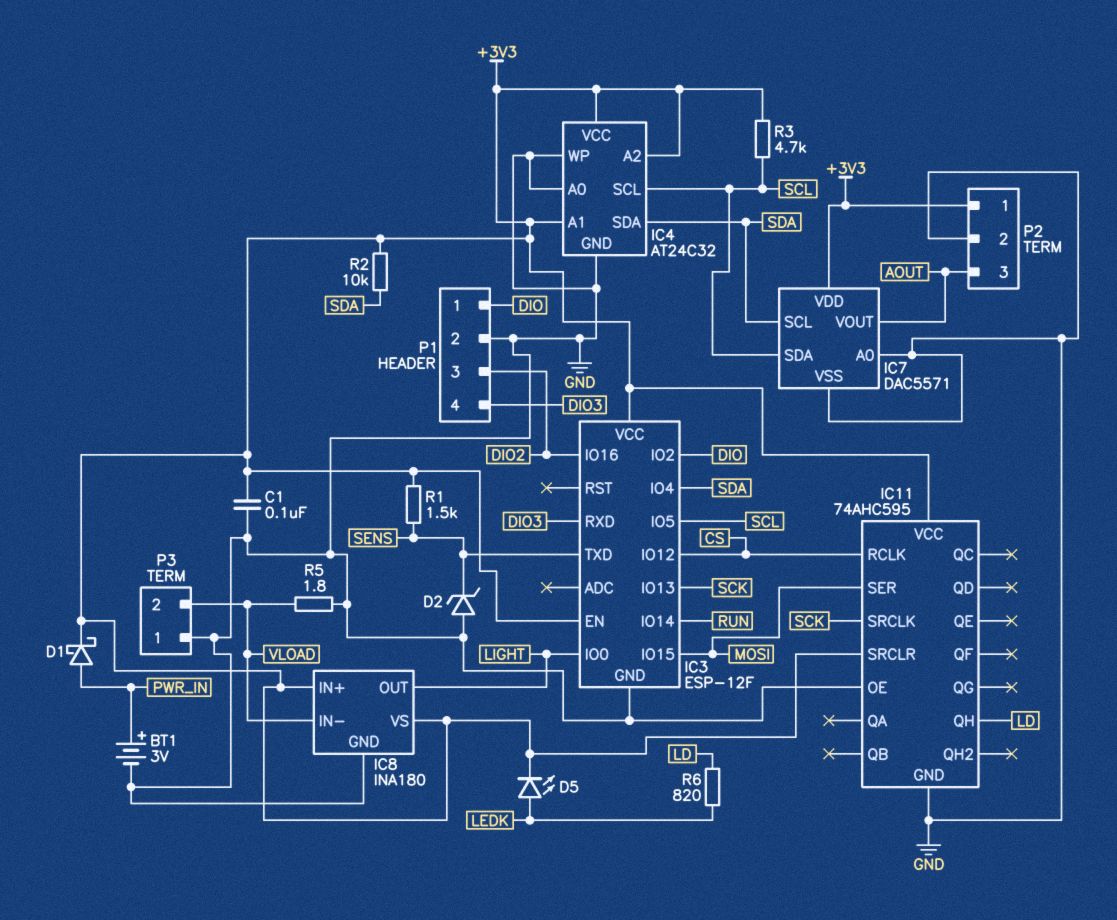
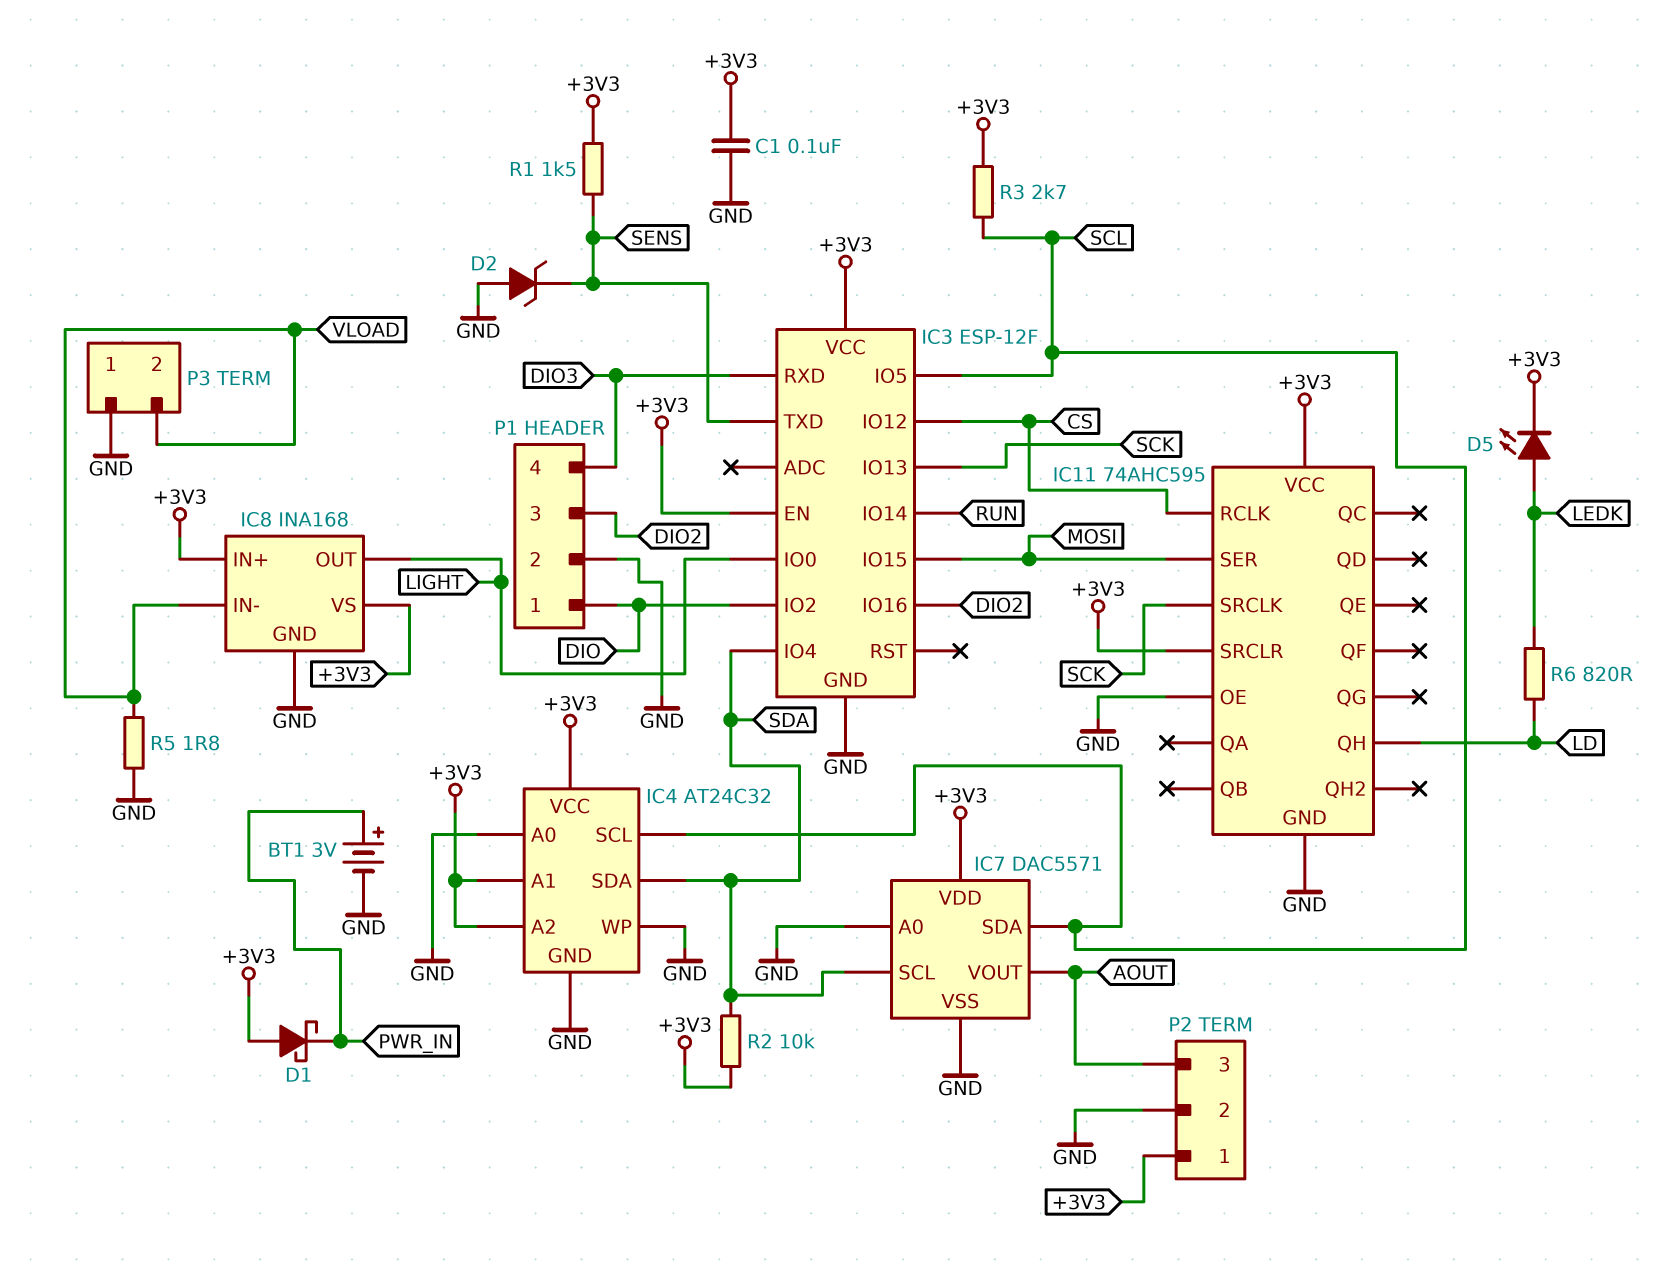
D1: schottky (A PWR_IN, K +3V3) -> schottky (A +3V3, K PWR_IN)
IC8: INA180 -> INA168
R3: 4.7k (+3V3, SCL) -> 2.7k (+3V3, SCL)

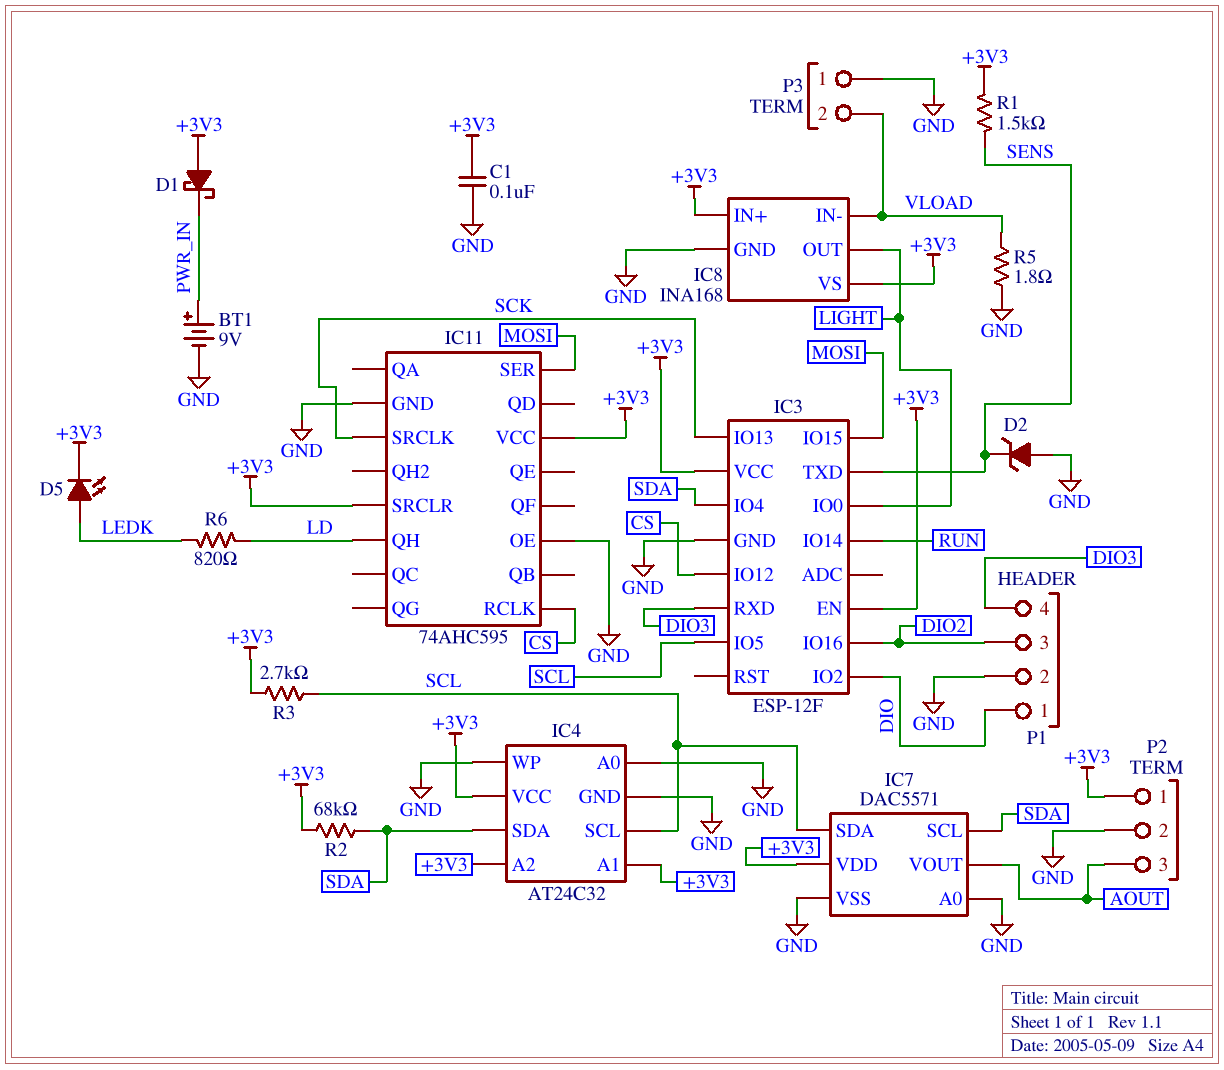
BT1: 3V (plus PWR_IN, minus GND) -> 9V (plus PWR_IN, minus GND)
R2: 10k (+3V3, SDA) -> 68k (+3V3, SDA)

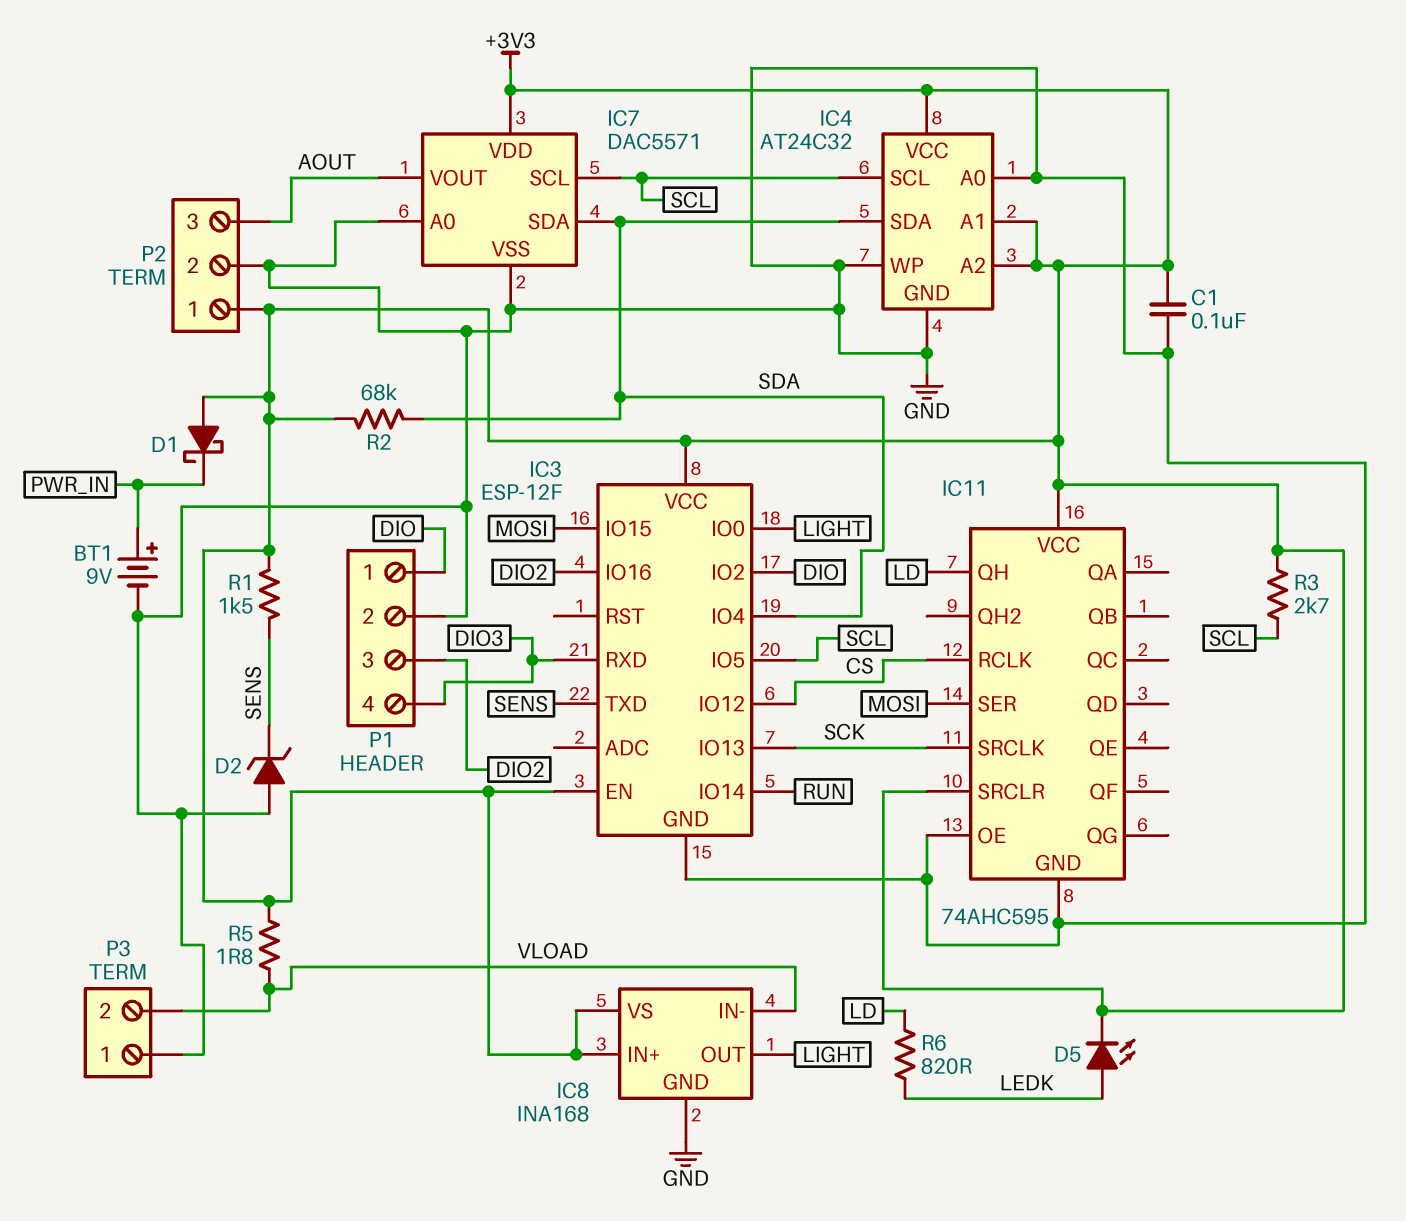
IC7 pin SCL: SDA -> SCL
IC7 pin SDA: SCL -> SDA
R5: 1.8 (GND, VLOAD) -> 1.8 (+3V3, VLOAD)

